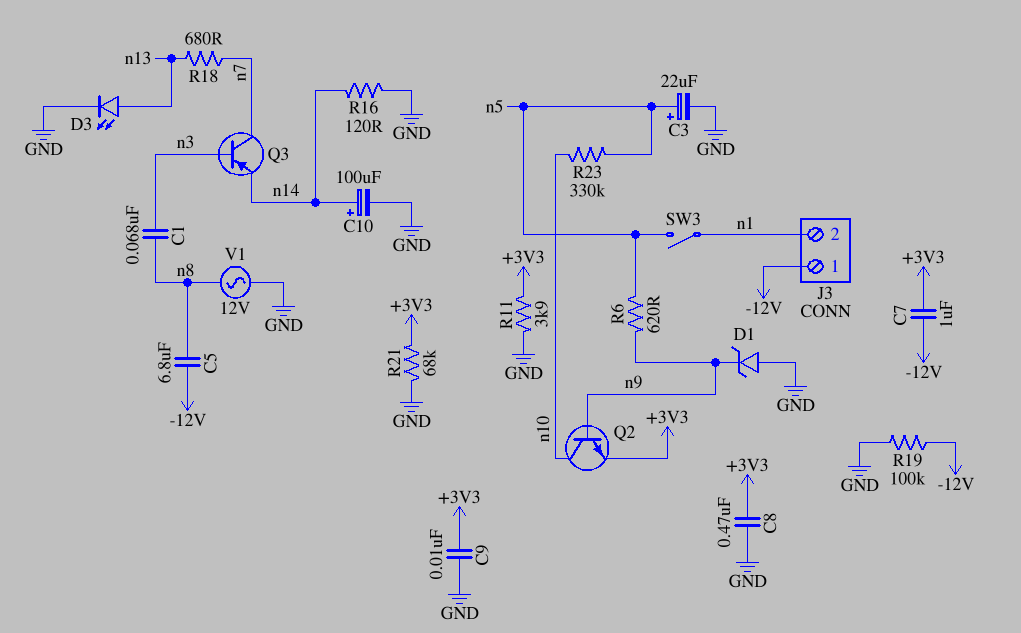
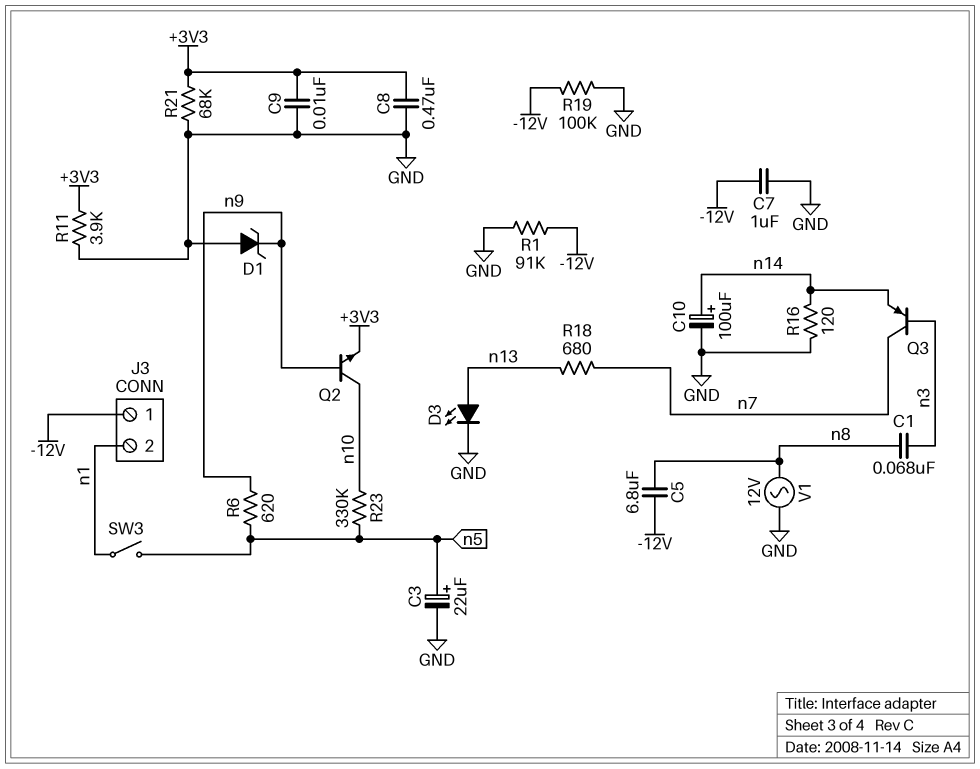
C7: 1uF (+3V3, -12V) -> 1uF (-12V, GND)
R1: none -> 91k (-12V, GND)

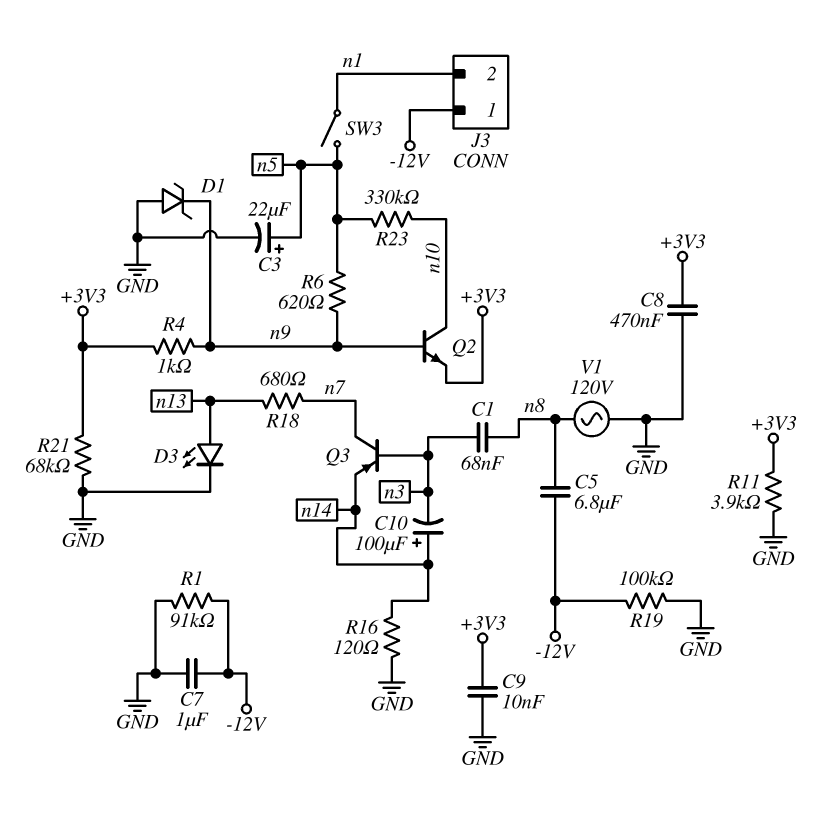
C10: 100uF (plus n14, minus GND) -> 100uF (plus n14, minus n3)
R4: none -> 1k (+3V3, n9)
V1: AC 12V (GND, n8) -> AC 120V (GND, n8)

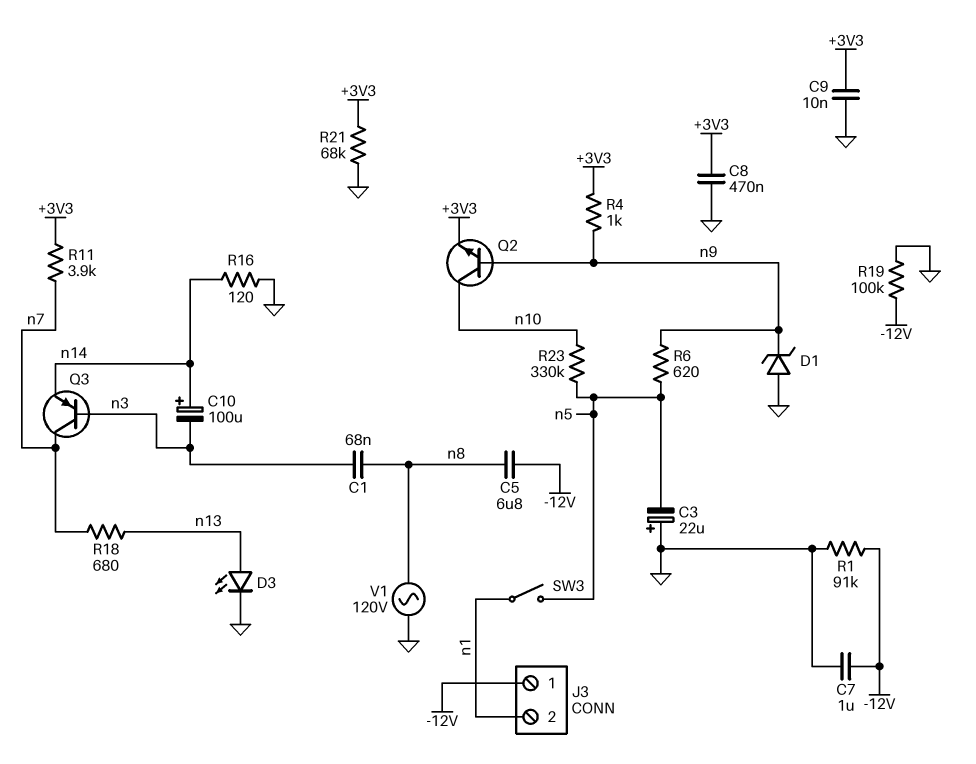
C3: 22uF (plus n5, minus GND) -> 22uF (plus GND, minus n5)
R11: 3.9k (+3V3, GND) -> 3.9k (+3V3, n7)

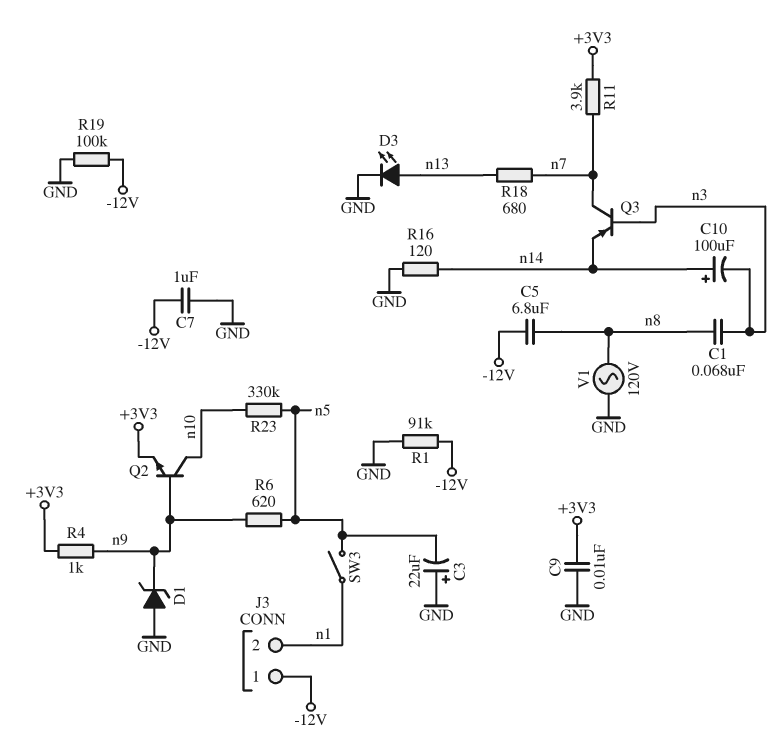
C8: 470nF (+3V3, GND) -> none
R21: 68k (+3V3, GND) -> none

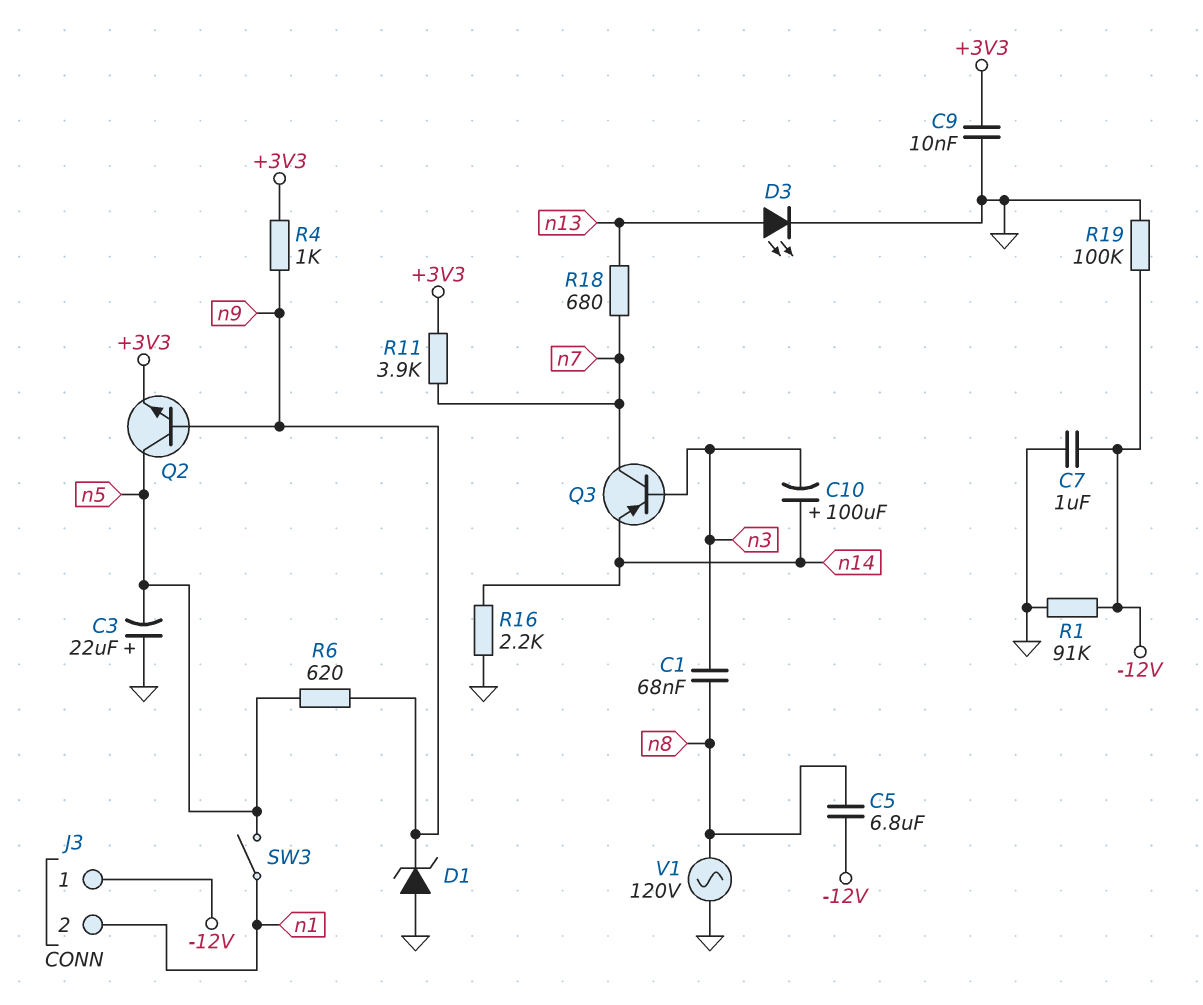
Q2: NPN (B n9, C n10, E +3V3) -> NPN (B n9, C n5, E +3V3)
R16: 120 (GND, n14) -> 2.2k (GND, n14)
R23: 330k (n5, n10) -> none

